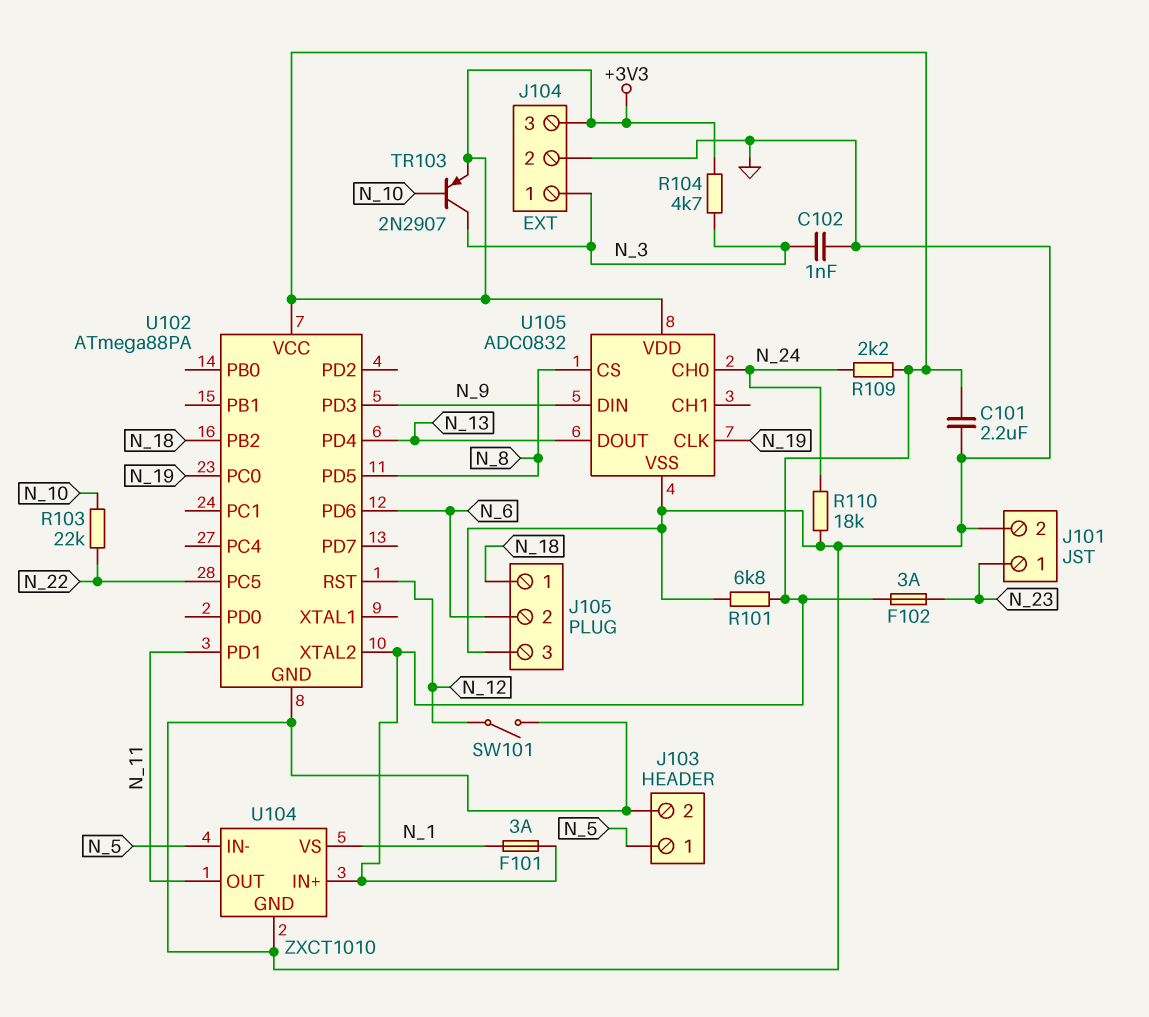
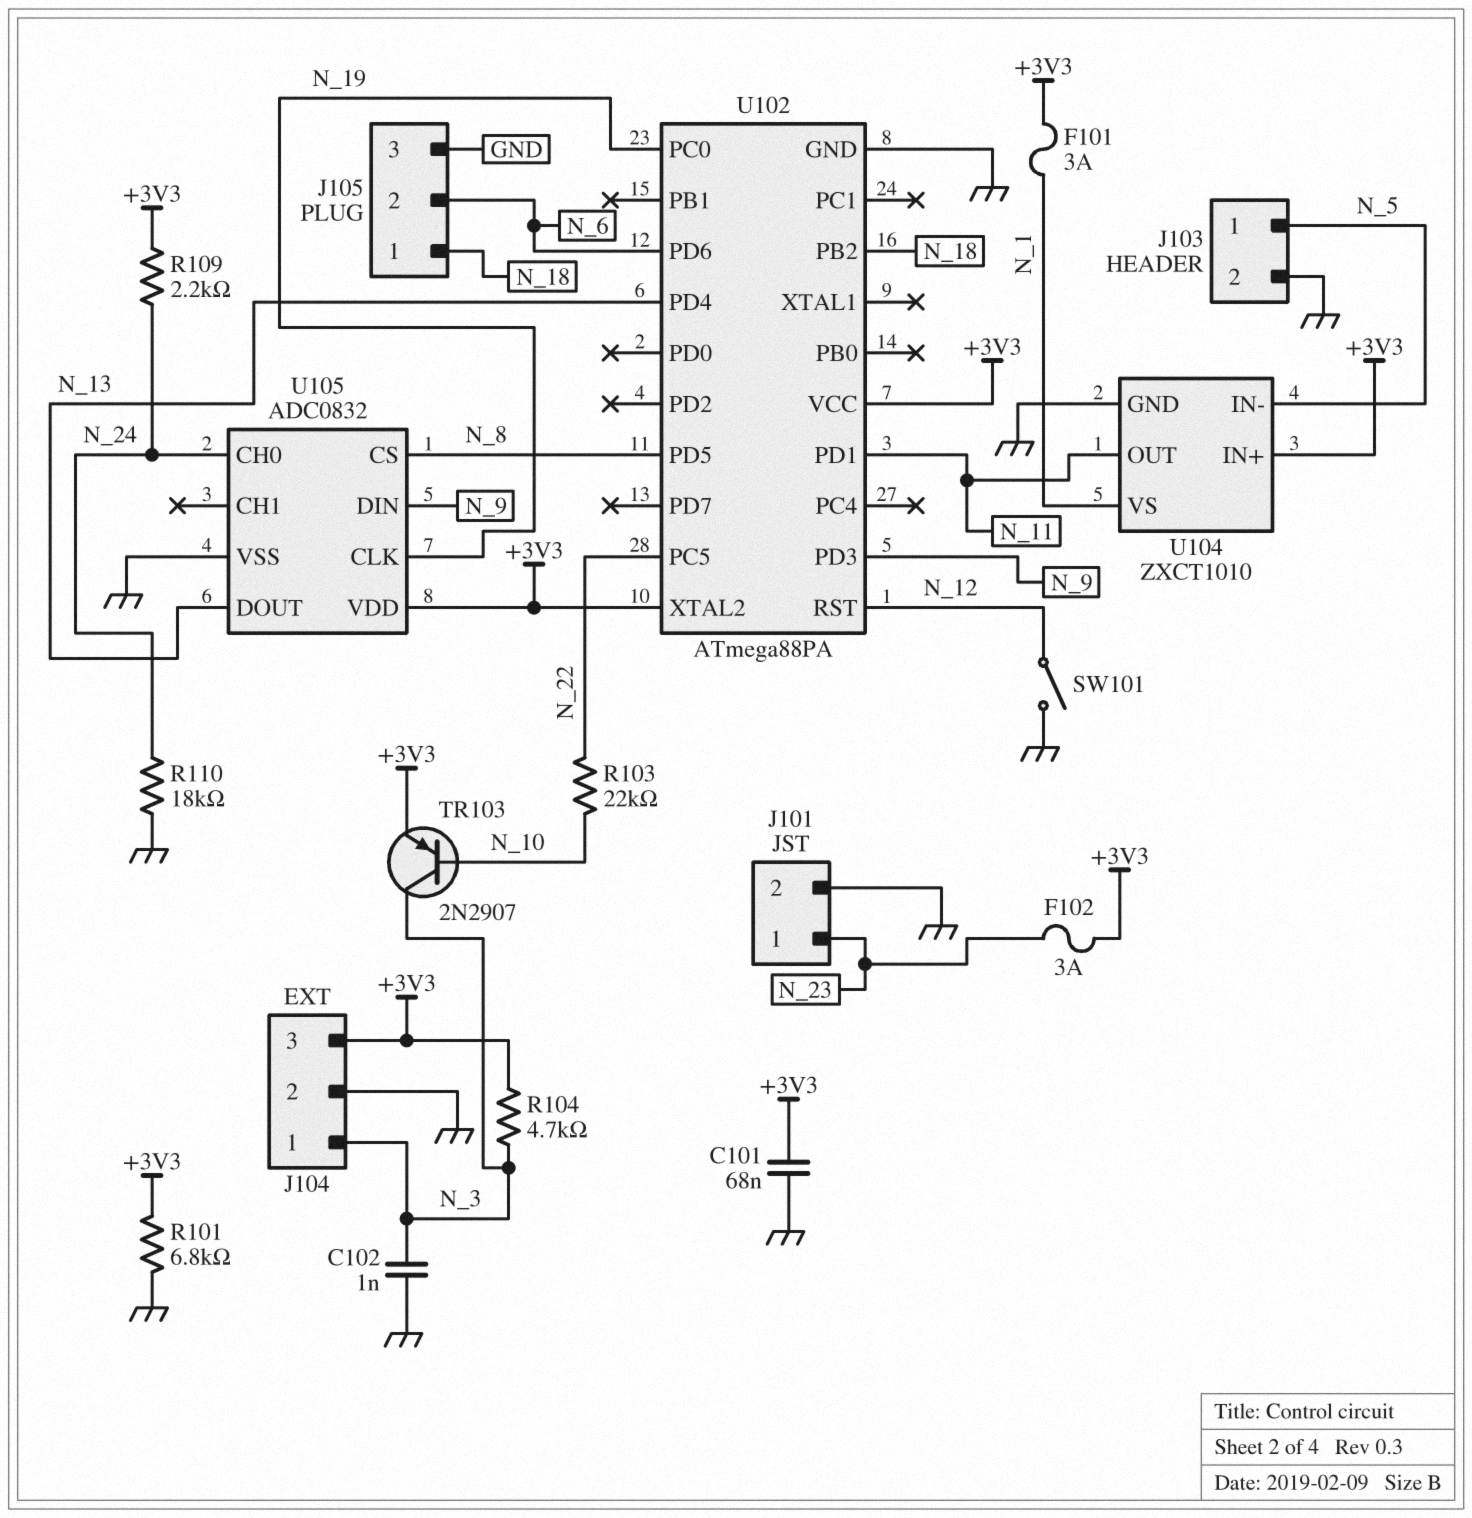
C101: 2.2uF (+3V3, GND) -> 68nF (+3V3, GND)

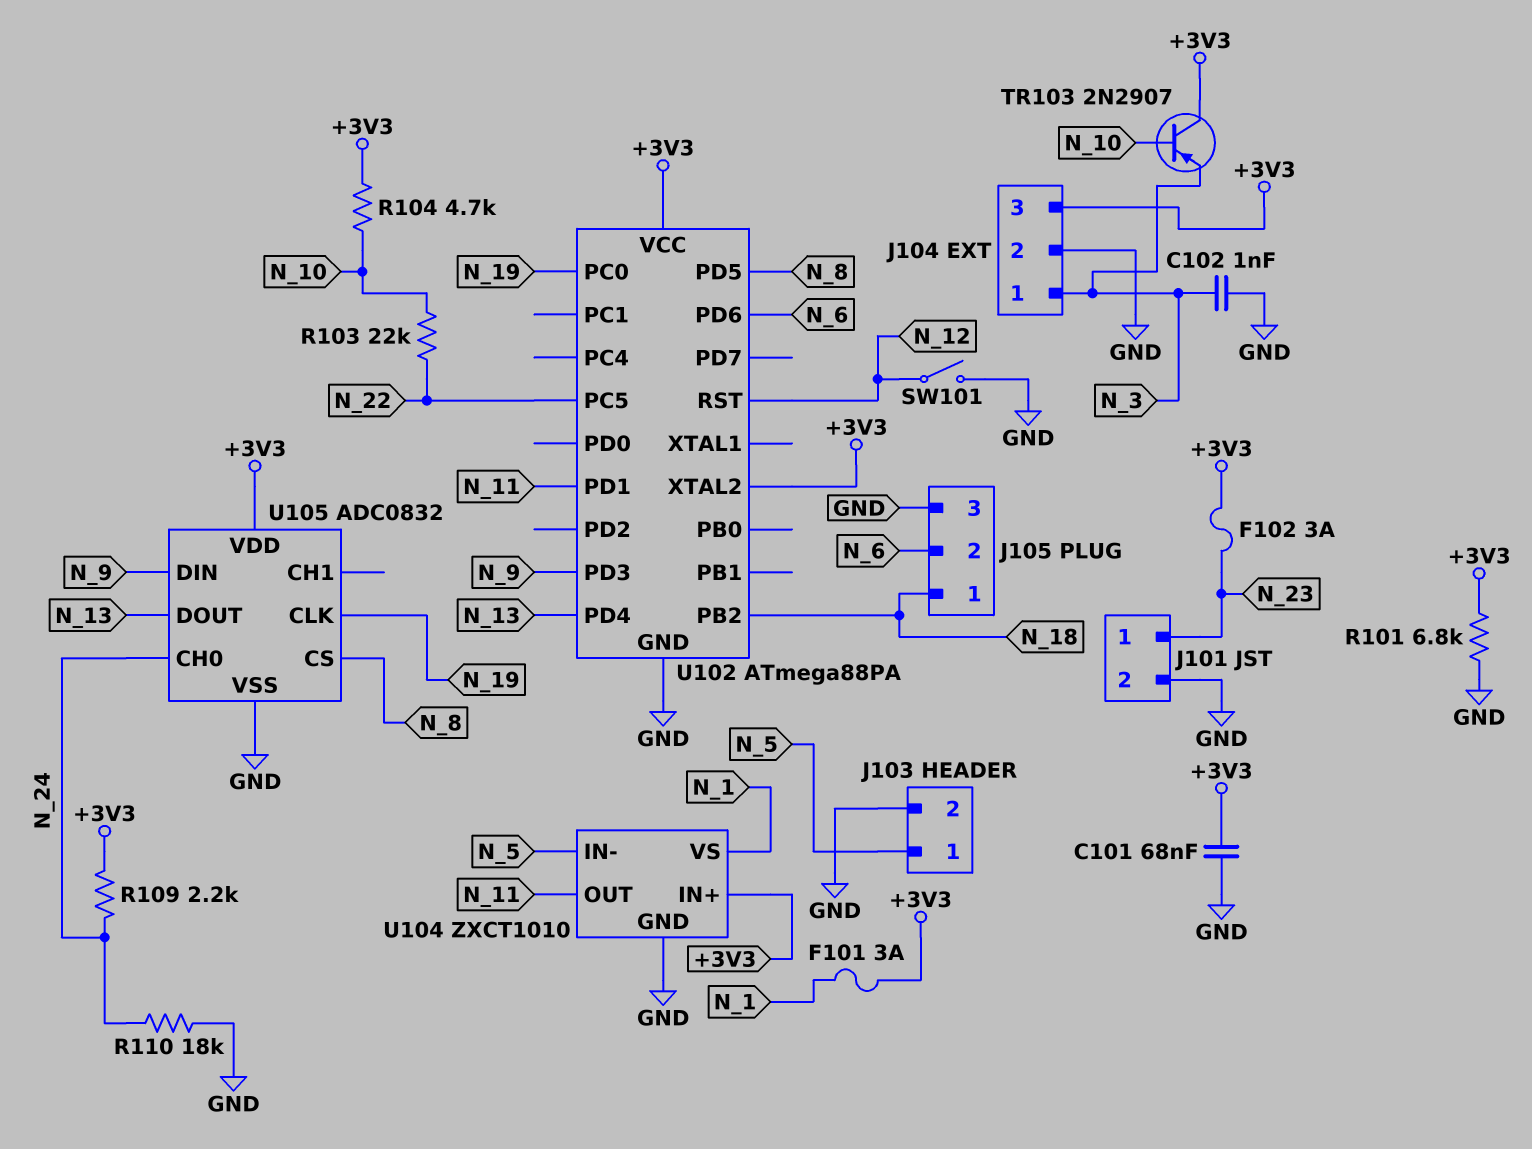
R104: 4.7k (+3V3, N_3) -> 4.7k (+3V3, N_10)
TR103: PNP 2N2907 (B N_10, C N_3, E +3V3) -> PNP 2N2907 (B N_10, C +3V3, E N_3)

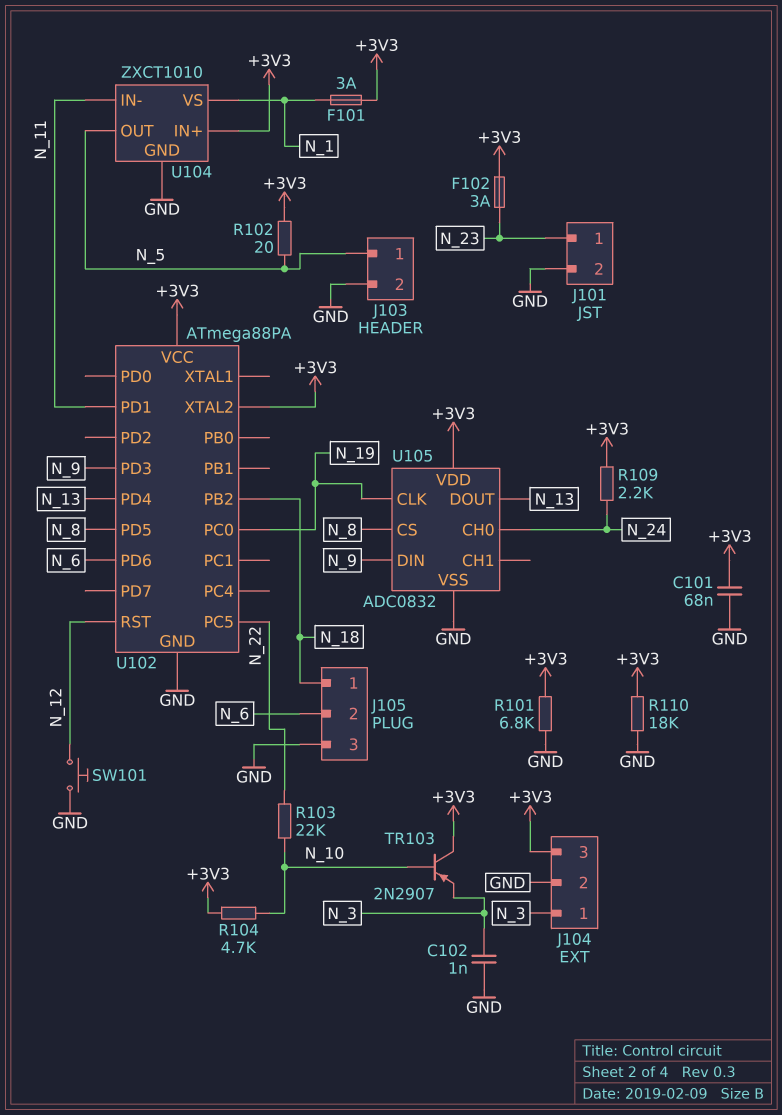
R102: none -> 20 (+3V3, N_5)
R110: 18k (GND, N_24) -> 18k (+3V3, GND)
SW101: switch (GND, N_12) -> button (GND, N_12)
U104 pin IN-: N_5 -> N_11
U104 pin OUT: N_11 -> N_5

